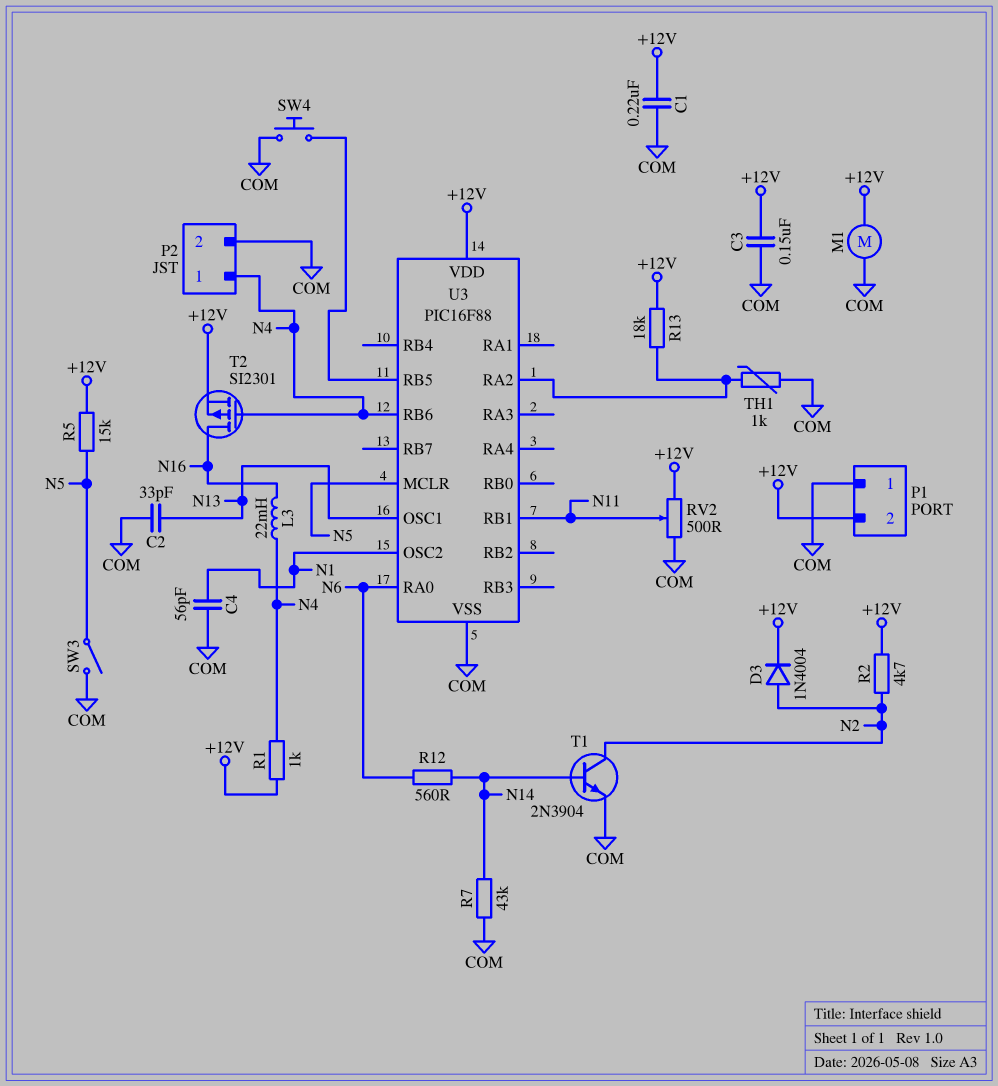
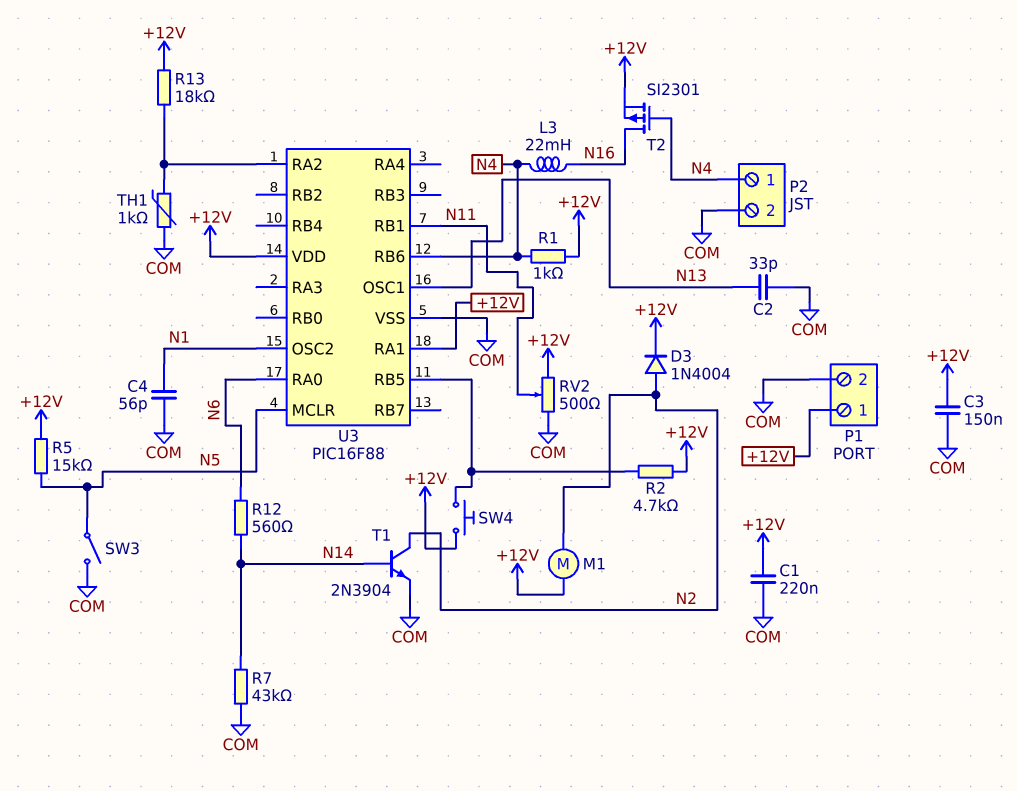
M1: motor (+12V, COM) -> motor (+12V, N2)
P1 pin 1: COM -> +12V
P1 pin 2: +12V -> COM
R2: 4.7k (+12V, N2) -> 4.7k (+12V, U3/RB5)
SW4: button (COM, U3/RB5) -> button (+12V, U3/RB5)
U3 pin RA1: none -> +12V

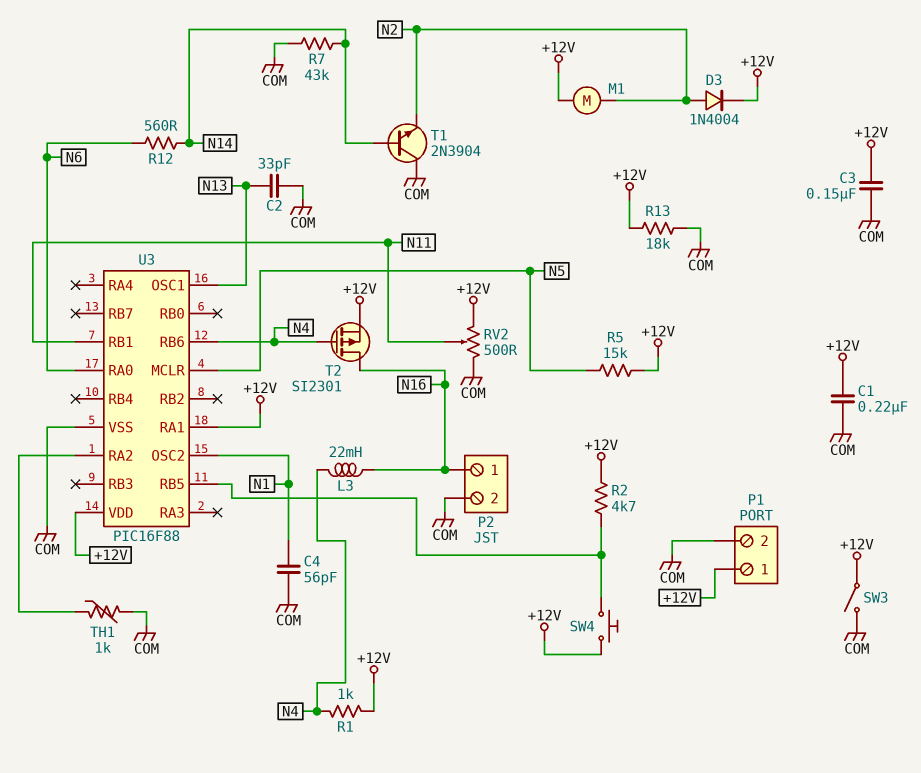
P2 pin 1: N4 -> N16
R13: 18k (+12V, U3/RA2) -> 18k (+12V, COM)
SW3: switch (COM, N5) -> switch (+12V, COM)
T1: NPN 2N3904 (B N14, C N2, E COM) -> NPN 2N3904 (B N14, C COM, E N2)

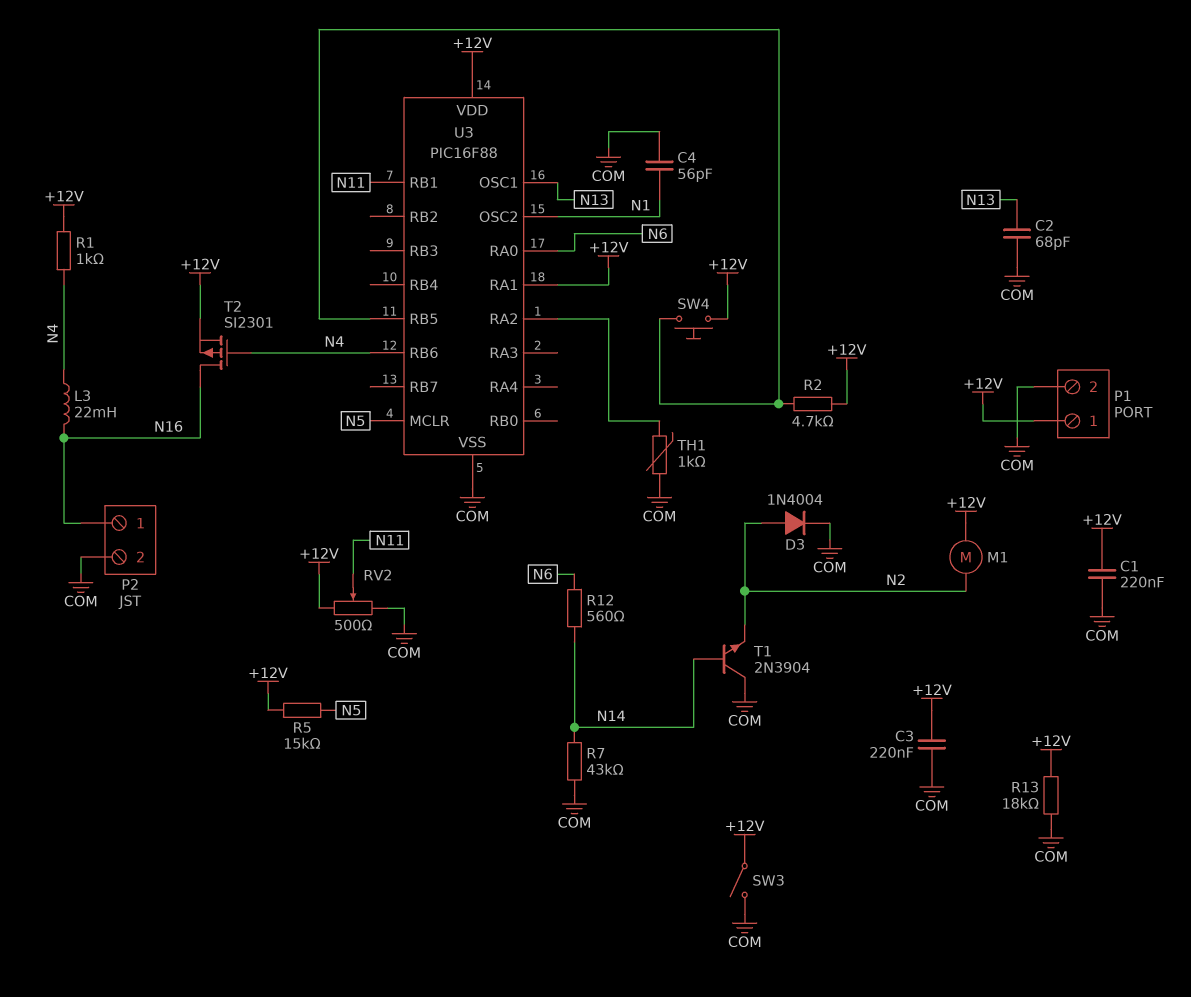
C2: 33pF (COM, N13) -> 68pF (COM, N13)
C3: 150nF (+12V, COM) -> 220nF (+12V, COM)
D3: diode 1N4004 (A N2, K +12V) -> diode 1N4004 (A N2, K COM)

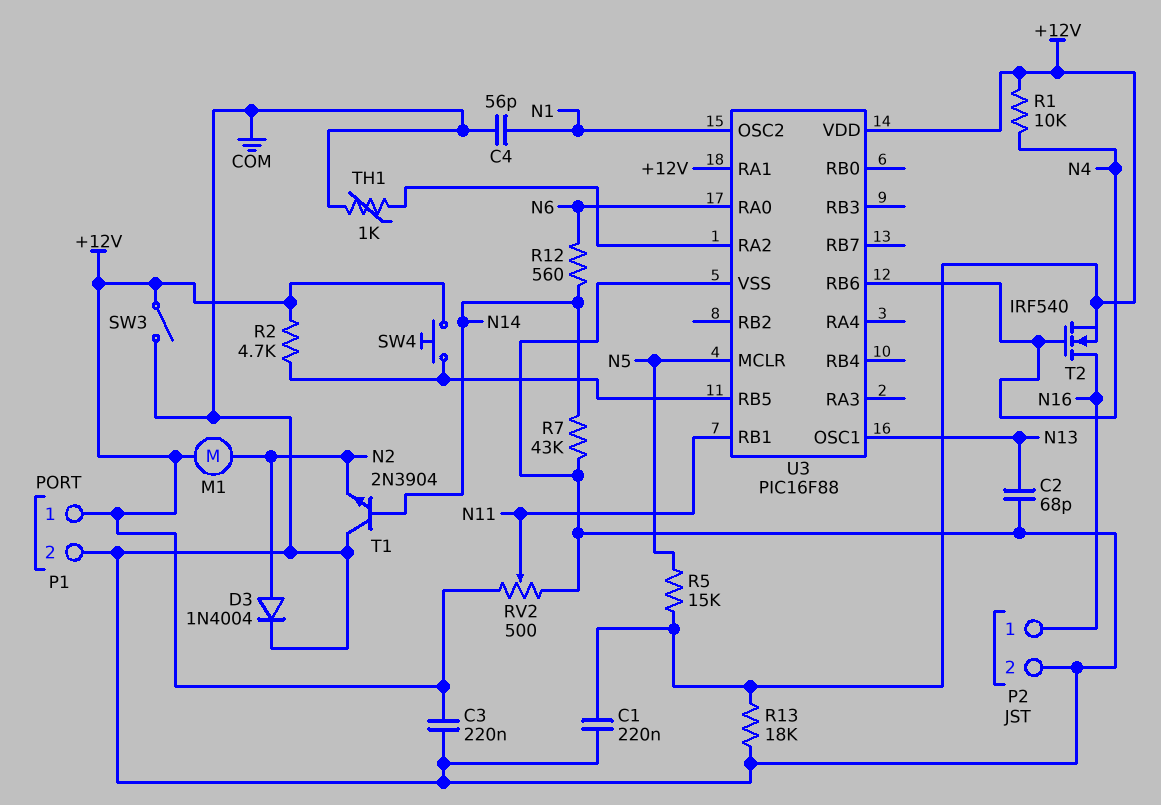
L3: 22mH (N4, N16) -> none
R1: 1k (+12V, N4) -> 10k (+12V, N4)
T2: PMOS SI2301 (G N4, D N16, S +12V) -> NMOS IRF540 (G N4, D N16, S +12V)

